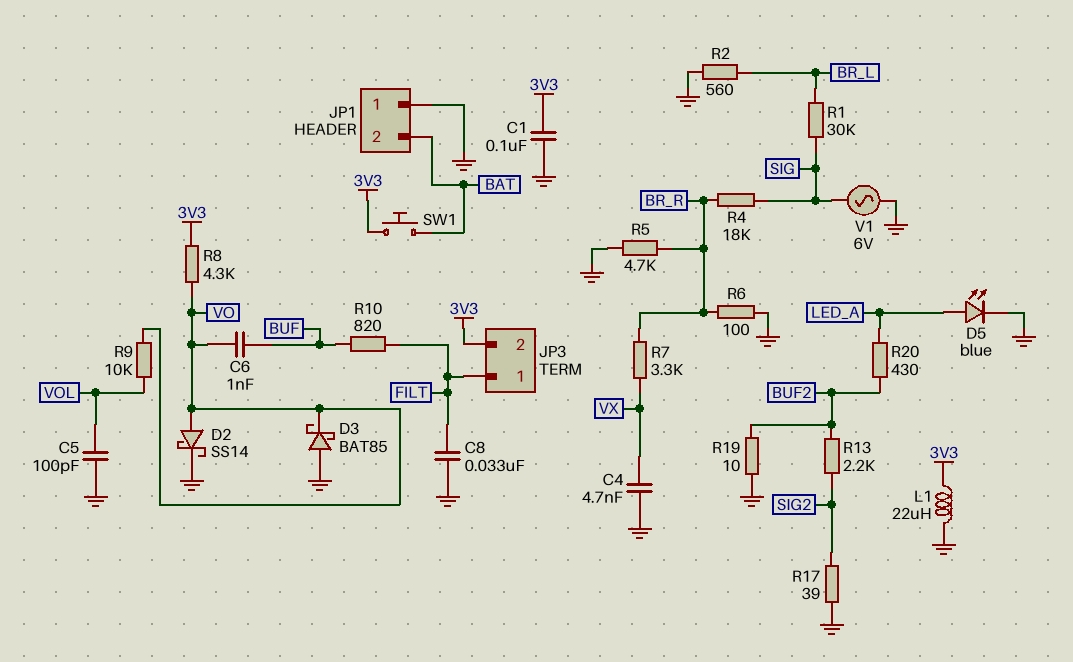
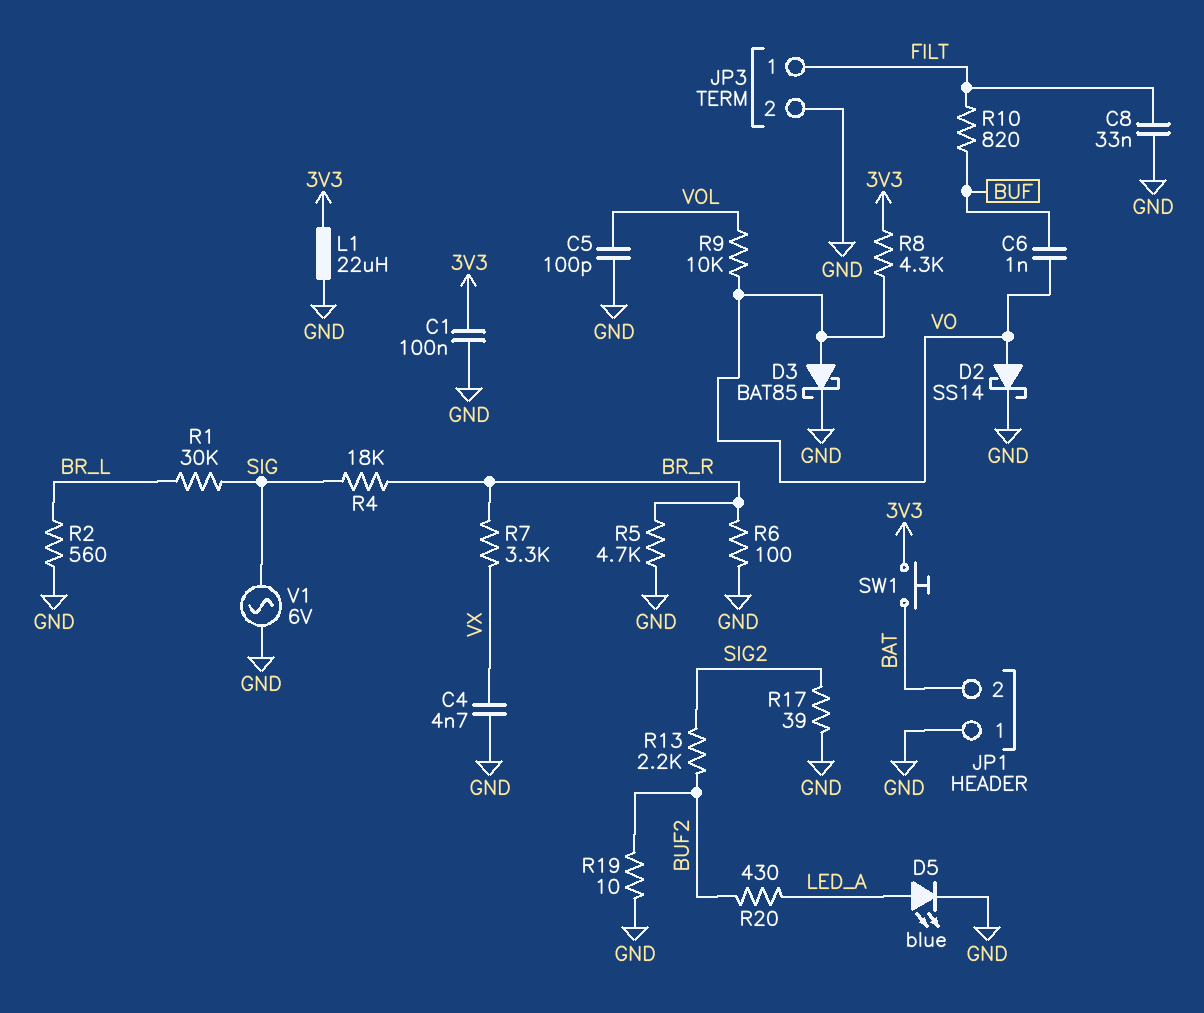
D3: schottky BAT85 (A GND, K VO) -> schottky BAT85 (A VO, K GND)
JP3 pin 2: 3V3 -> GND

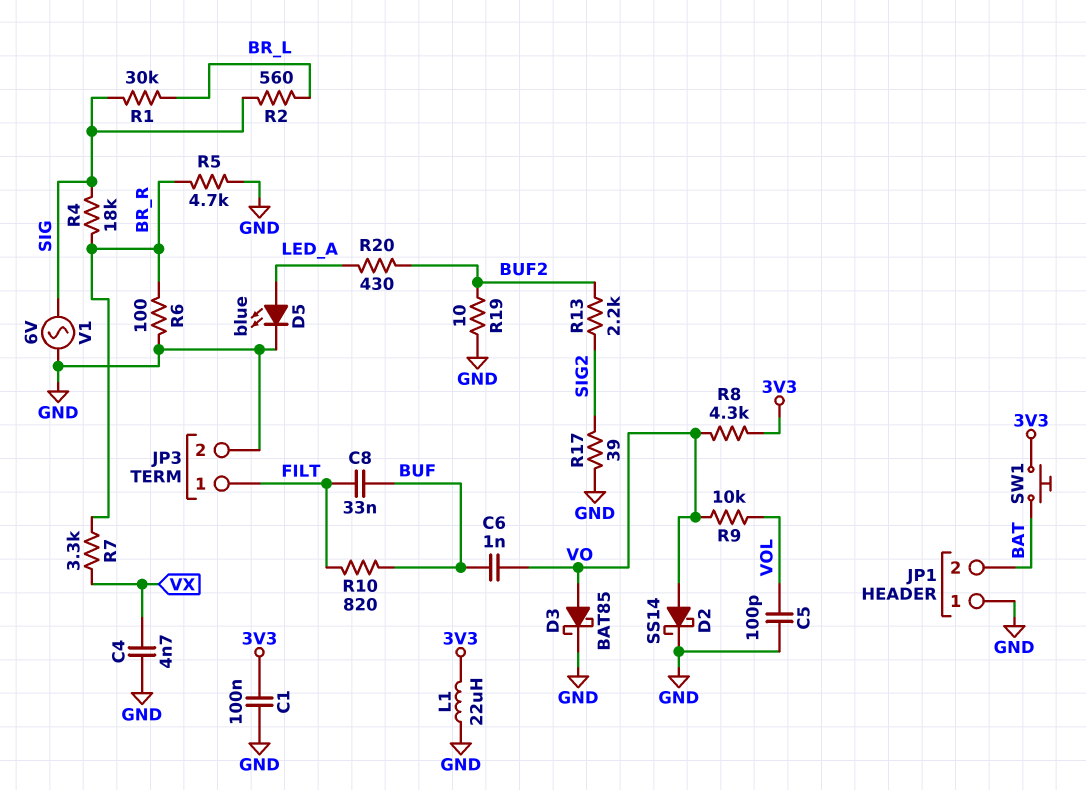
C8: 33nF (FILT, GND) -> 33nF (BUF, FILT)
R2: 560 (BR_L, GND) -> 560 (BR_L, SIG)

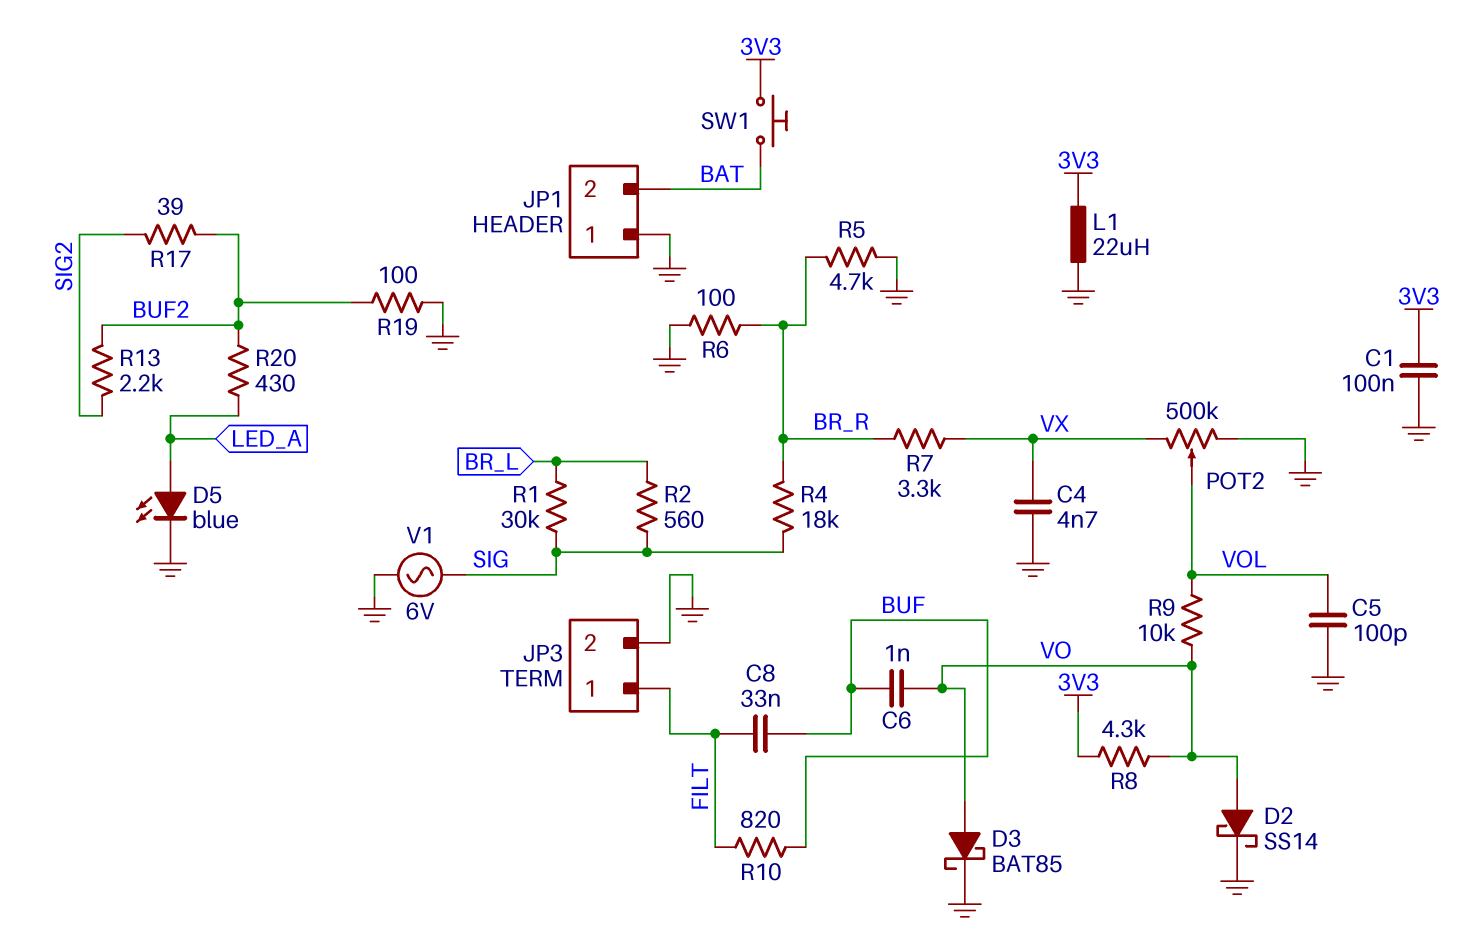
POT2: none -> 500k (GND, VX, wiper VOL)
R17: 39 (GND, SIG2) -> 39 (BUF2, SIG2)
R19: 10 (BUF2, GND) -> 100 (BUF2, GND)

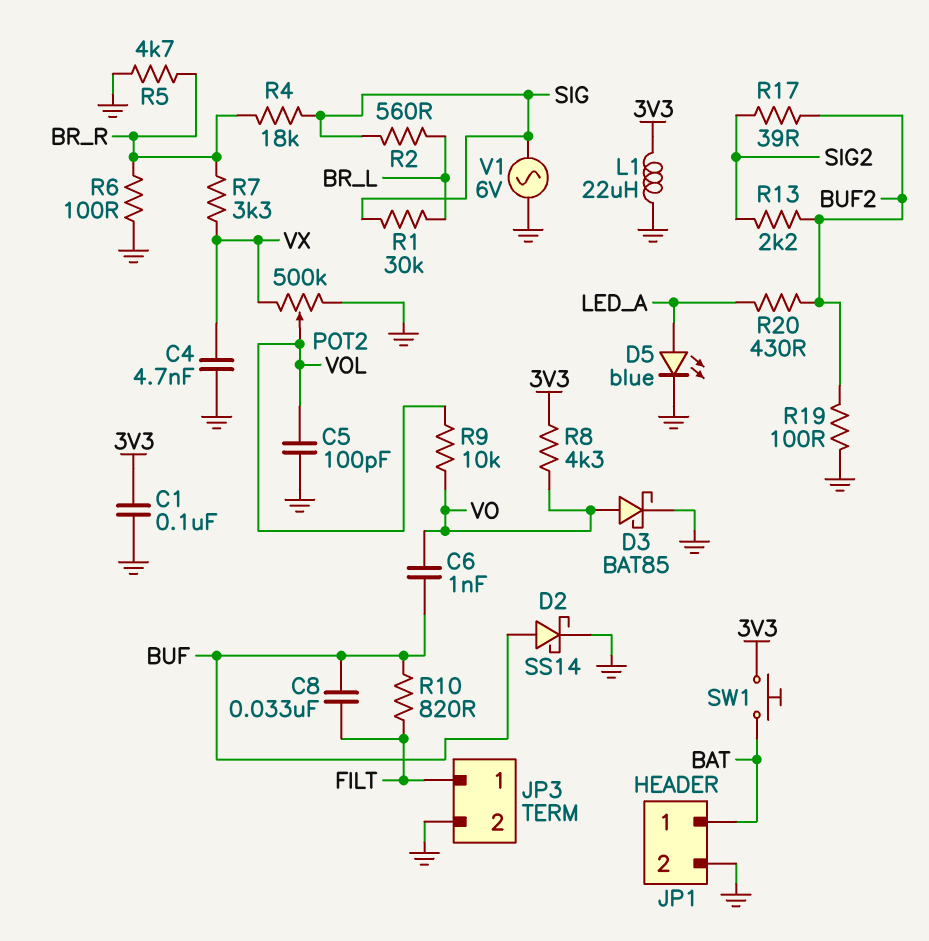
D2: schottky SS14 (A VO, K GND) -> schottky SS14 (A BUF, K GND)
JP1 pin 1: GND -> BAT
JP1 pin 2: BAT -> GND

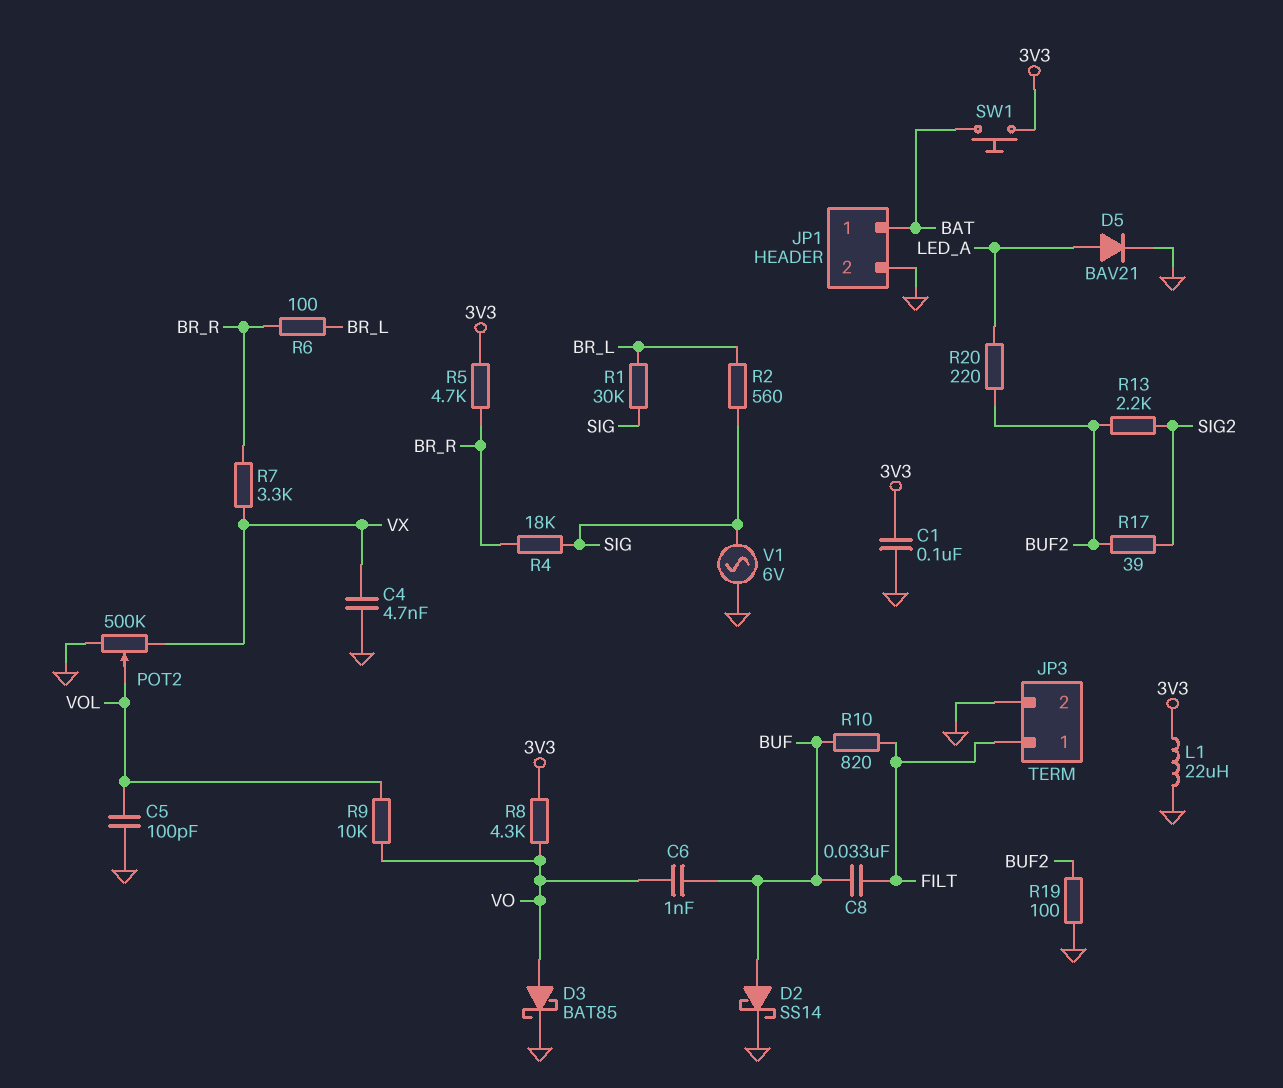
D5: LED blue (A LED_A, K GND) -> diode BAV21 (A LED_A, K GND)
R5: 4.7k (BR_R, GND) -> 4.7k (3V3, BR_R)
R6: 100 (BR_R, GND) -> 100 (BR_L, BR_R)
R20: 430 (BUF2, LED_A) -> 220 (BUF2, LED_A)

